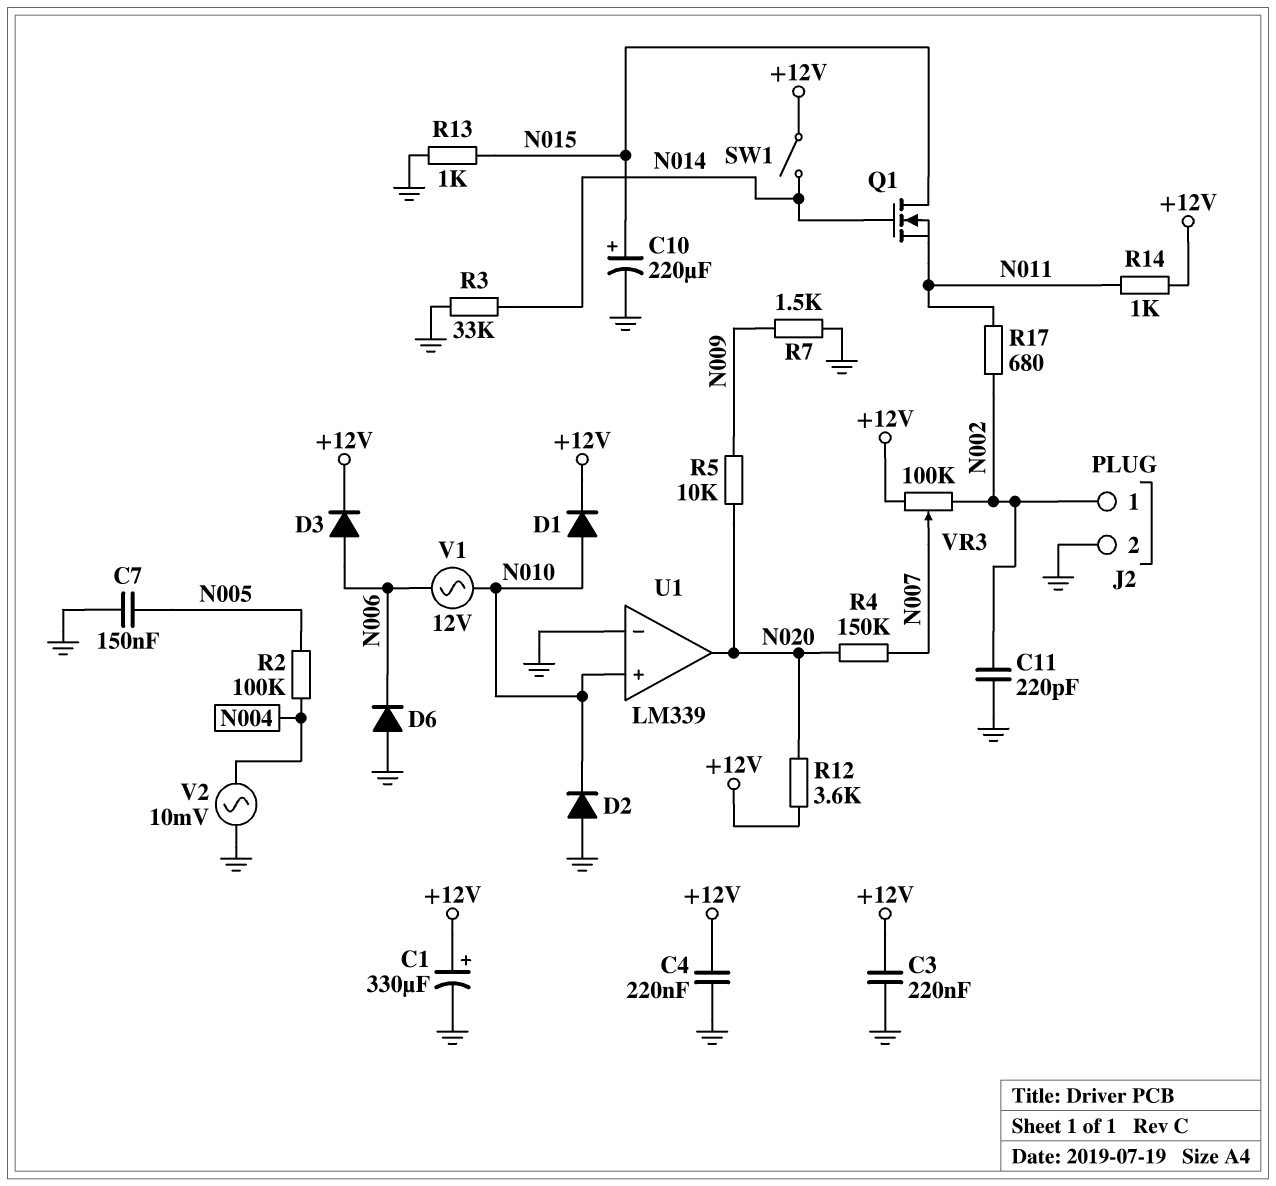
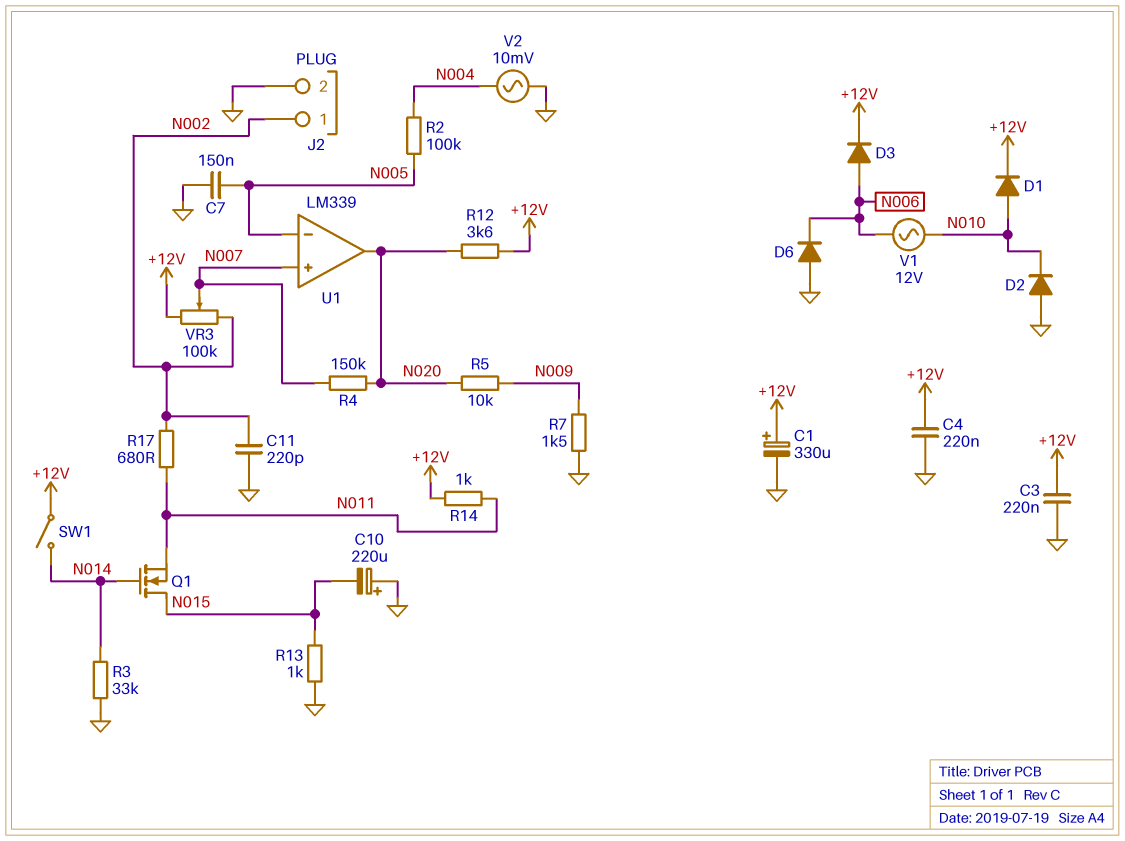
C10: 220uF (plus N015, minus GND) -> 220uF (plus GND, minus N015)
U1 pin in+: N010 -> N007
U1 pin in-: GND -> N005

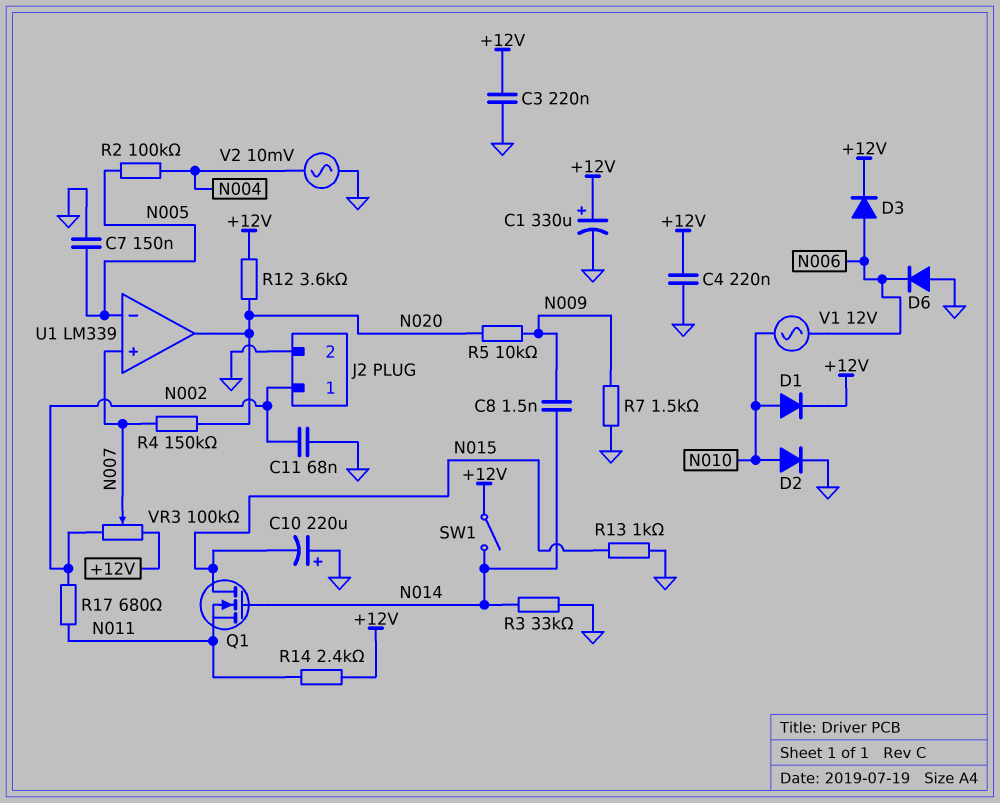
C8: none -> 1.5nF (N009, N014)
C11: 220pF (GND, N002) -> 68nF (GND, N002)
D2: diode (A GND, K N010) -> diode (A N010, K GND)
R14: 1k (+12V, N011) -> 2.4k (+12V, N011)

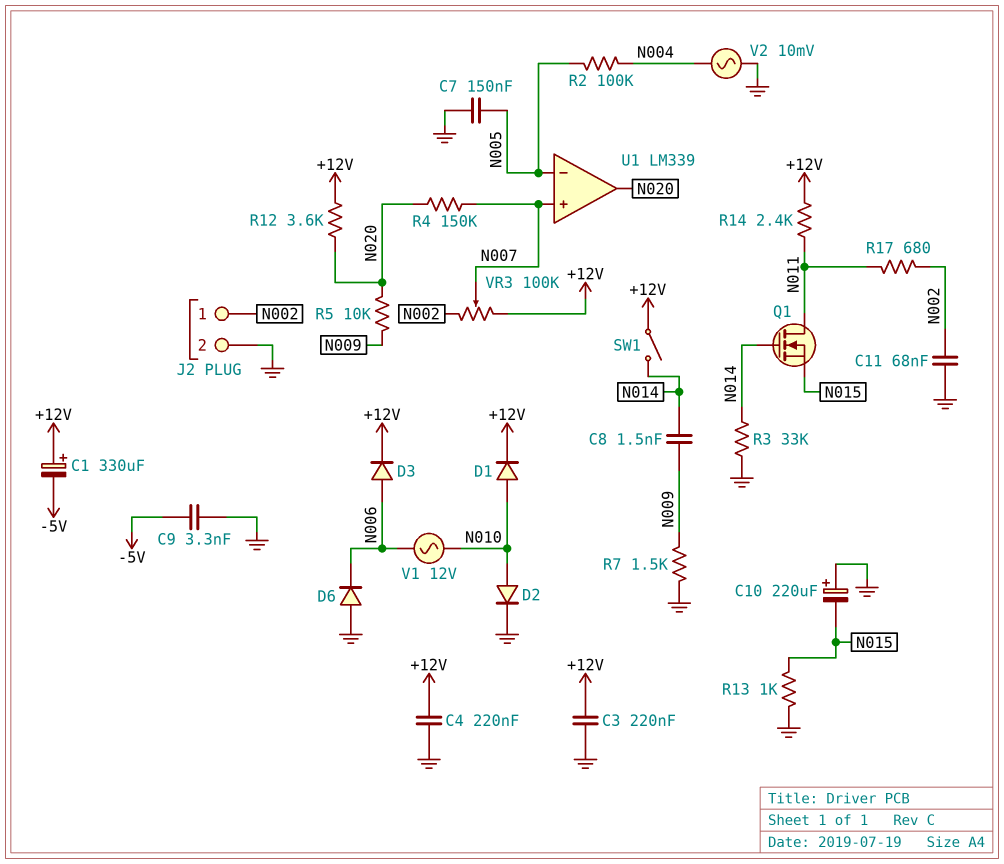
C1: 330uF (plus +12V, minus GND) -> 330uF (plus +12V, minus -5V)
C9: none -> 3.3nF (-5V, GND)
Q1: NMOS (G N014, D N015, S N011) -> NMOS (G N014, D N011, S N015)

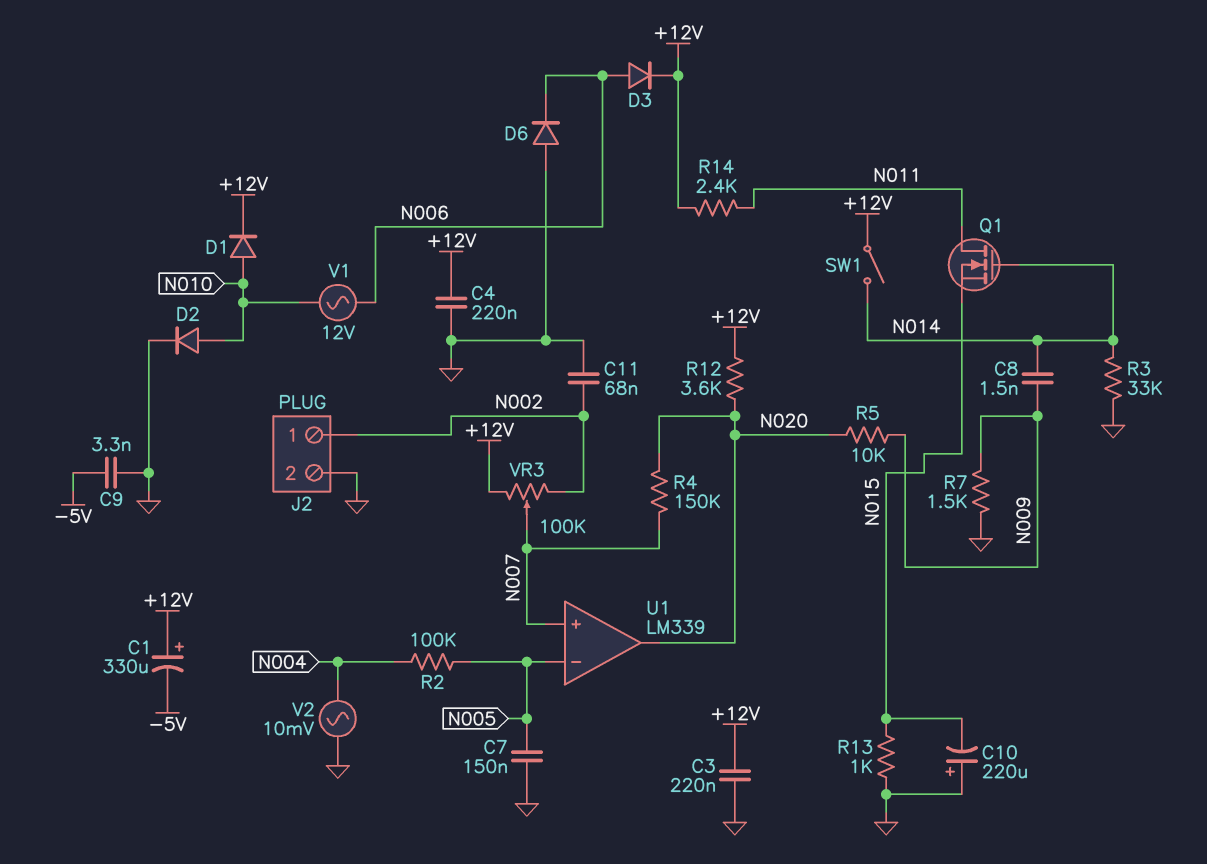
R17: 680 (N002, N011) -> none

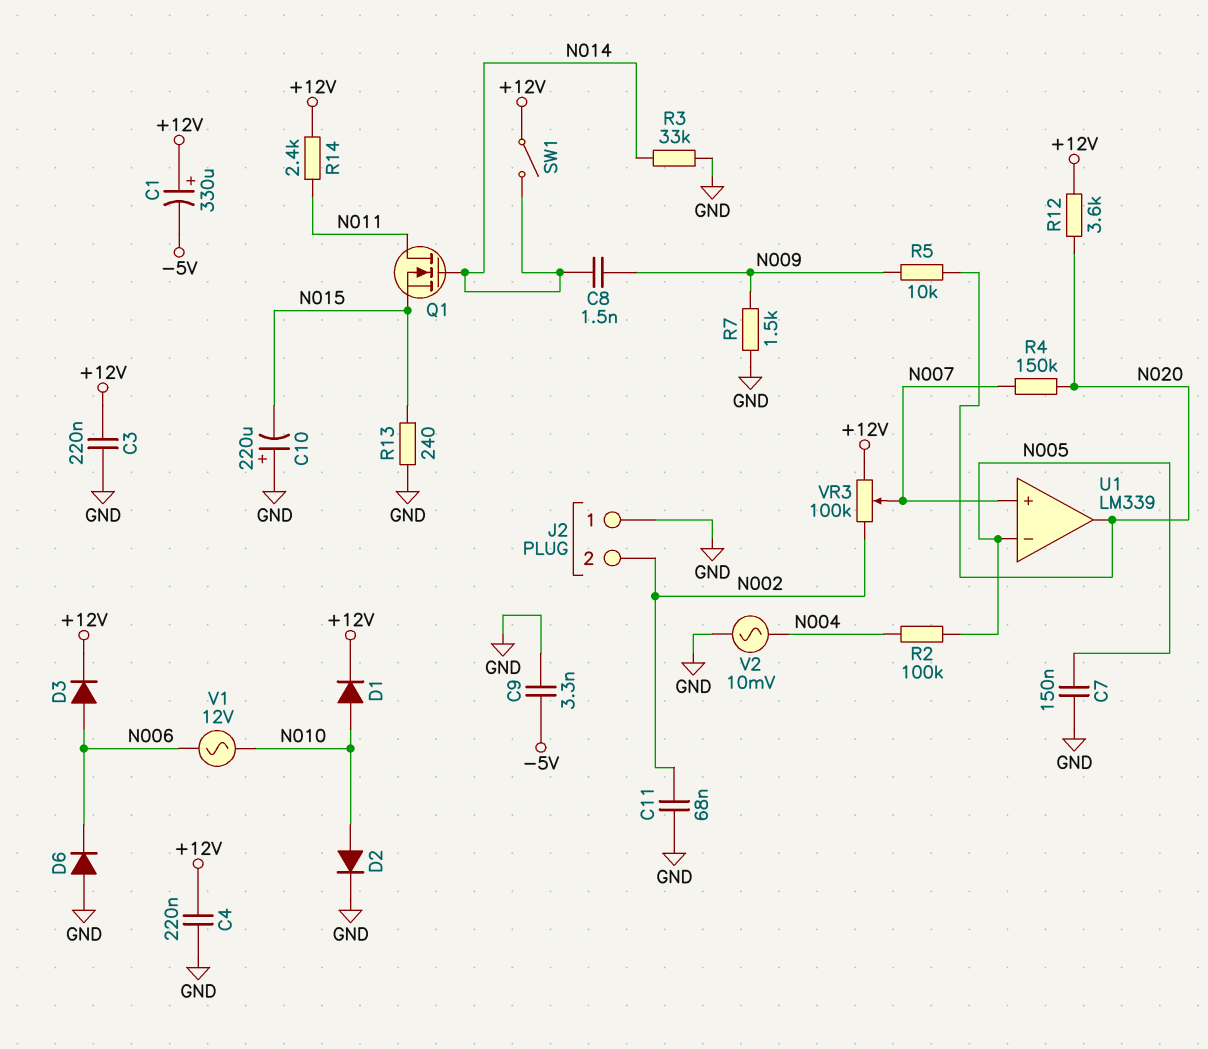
J2 pin 1: N002 -> GND
J2 pin 2: GND -> N002
R13: 1k (GND, N015) -> 240 (GND, N015)

